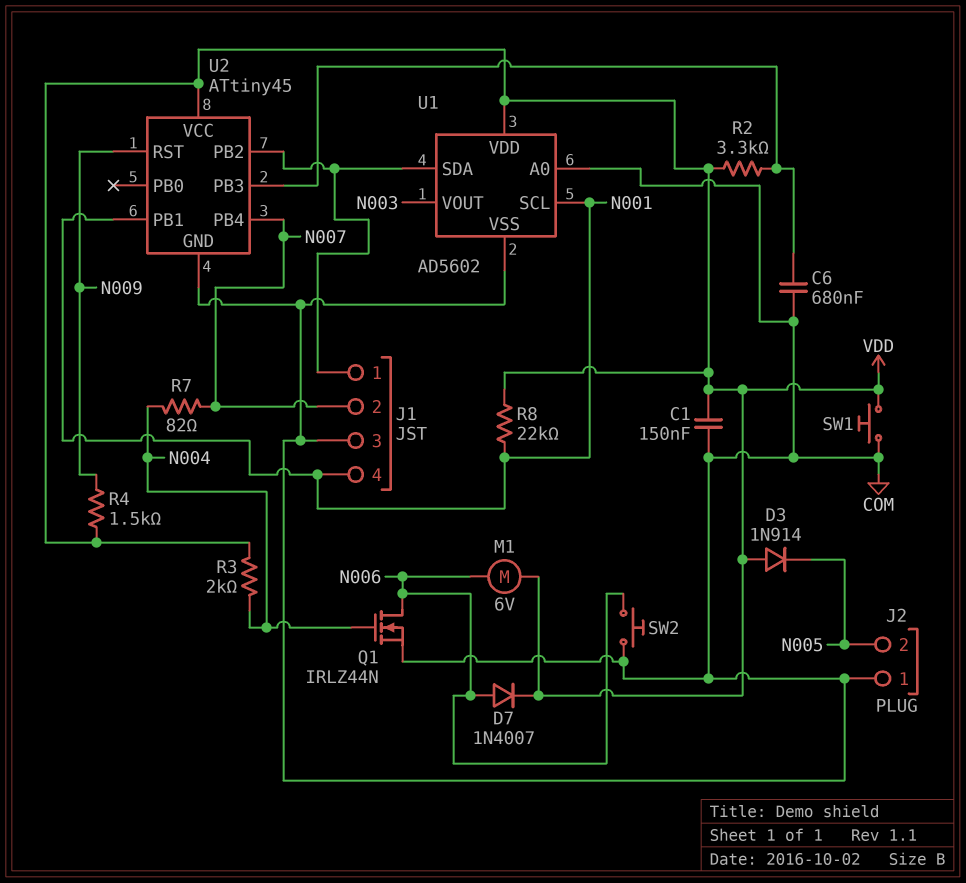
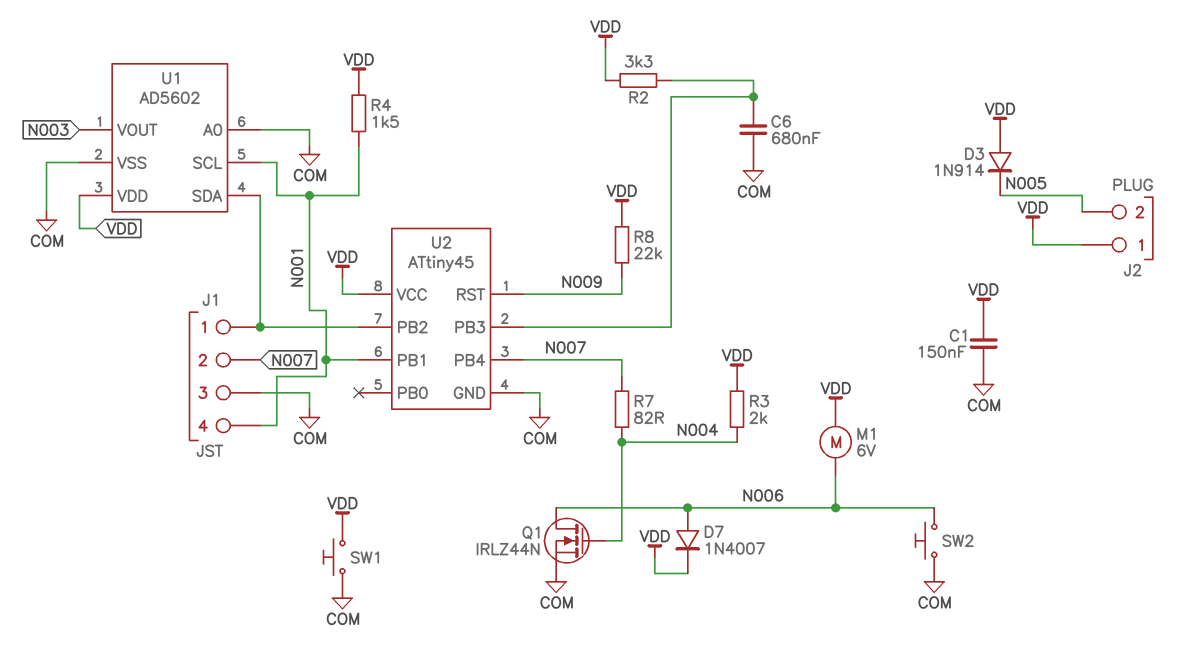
J2 pin 1: COM -> VDD
R4: 1.5k (N009, VDD) -> 1.5k (N001, VDD)
R8: 22k (N001, VDD) -> 22k (N009, VDD)

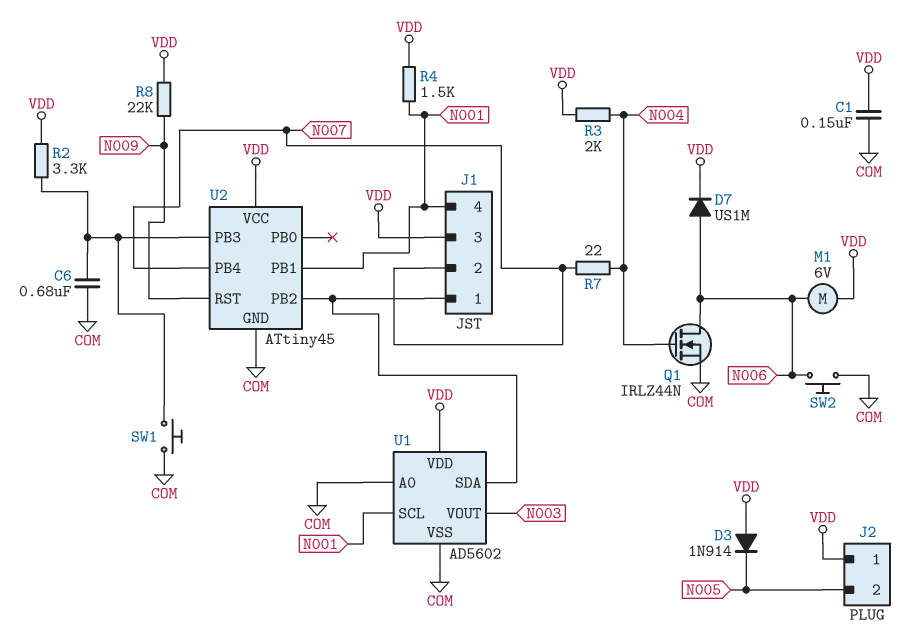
D7: diode 1N4007 (A N006, K VDD) -> diode US1M (A N006, K VDD)
J1 pin 3: COM -> VDD
R7: 82 (N004, N007) -> 22 (N004, N007)
SW1: button (COM, VDD) -> button (COM, U2/PB3)

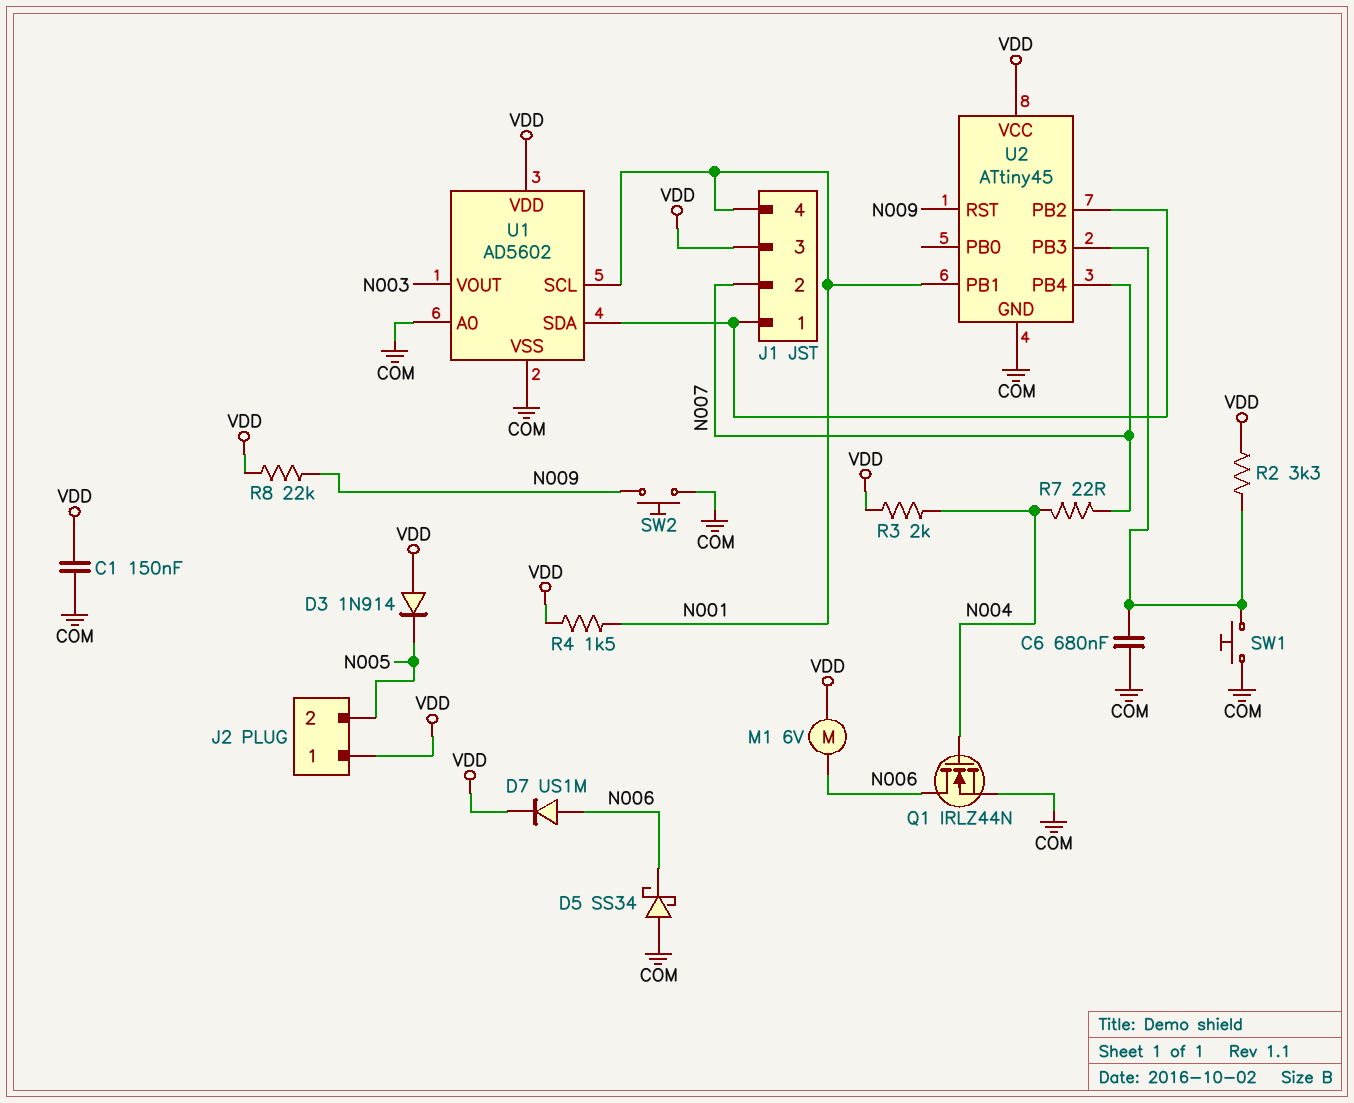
D5: none -> schottky SS34 (A COM, K N006)
SW2: button (COM, N006) -> button (COM, N009)

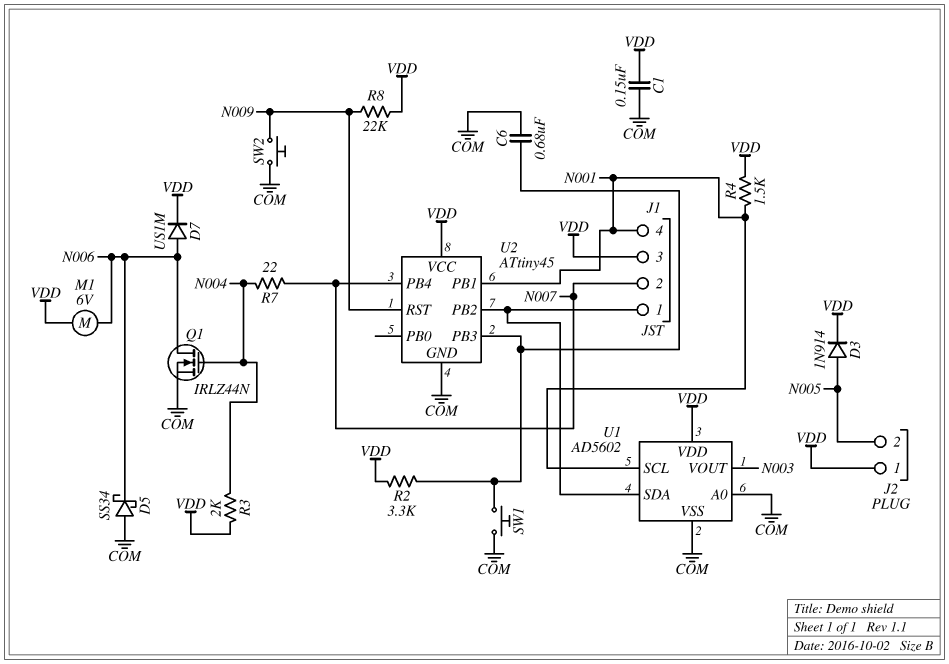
D3: diode 1N914 (A VDD, K N005) -> diode 1N914 (A N005, K VDD)

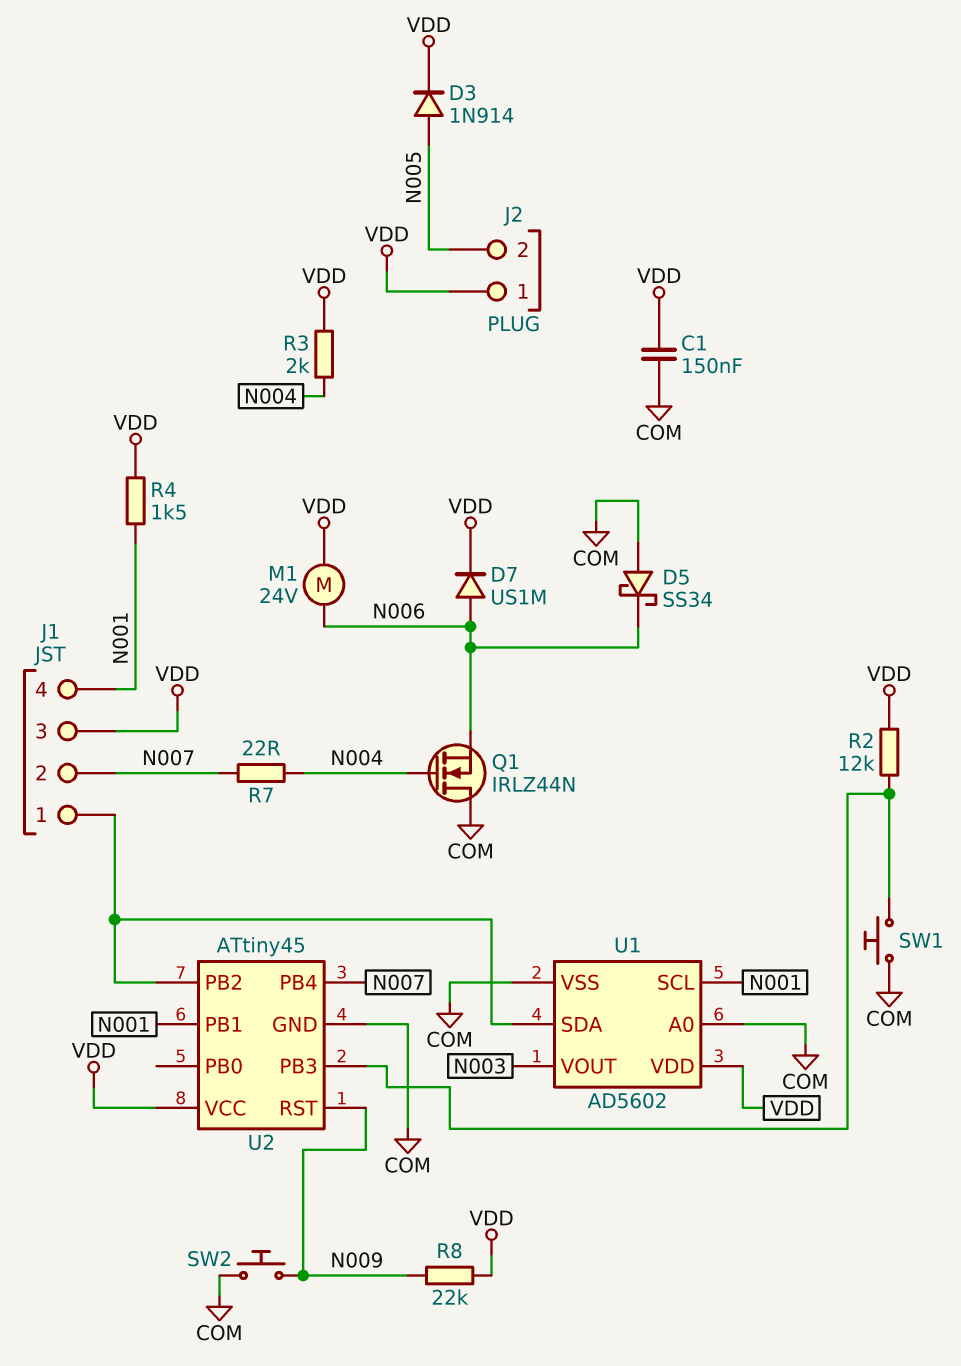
C6: 680nF (COM, U2/PB3) -> none
M1: motor 6V (N006, VDD) -> motor 24V (N006, VDD)
Q1: NMOS IRLZ44N (G N004, D N006, S COM) -> NMOS IRLZ44N (G N004, D COM, S N006)
R2: 3.3k (U2/PB3, VDD) -> 12k (U2/PB3, VDD)

